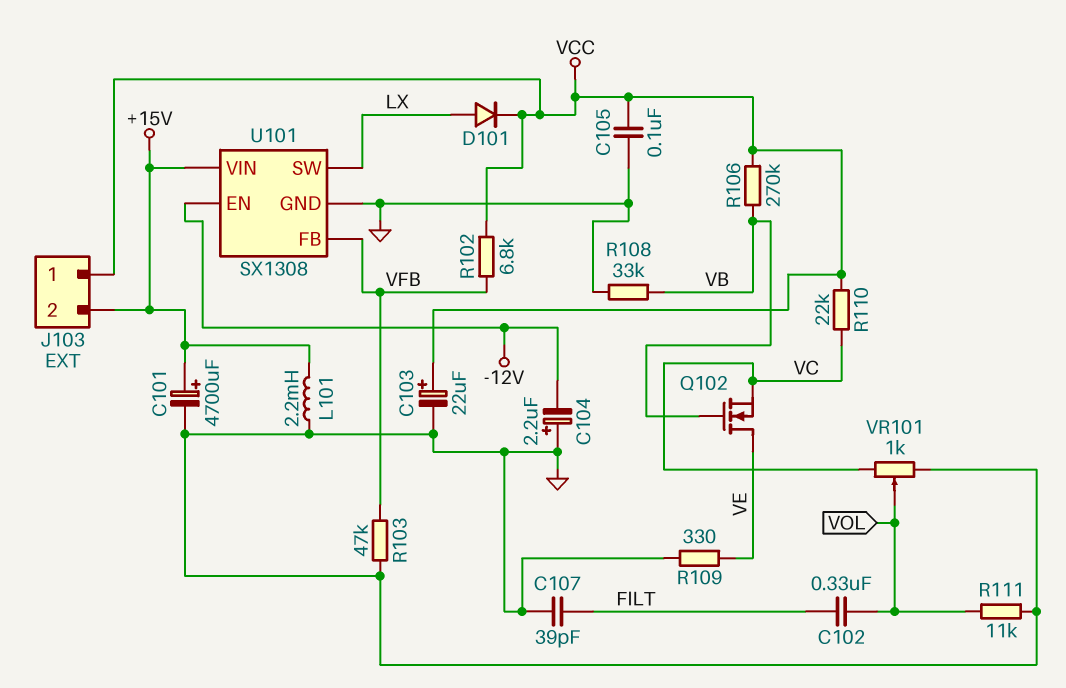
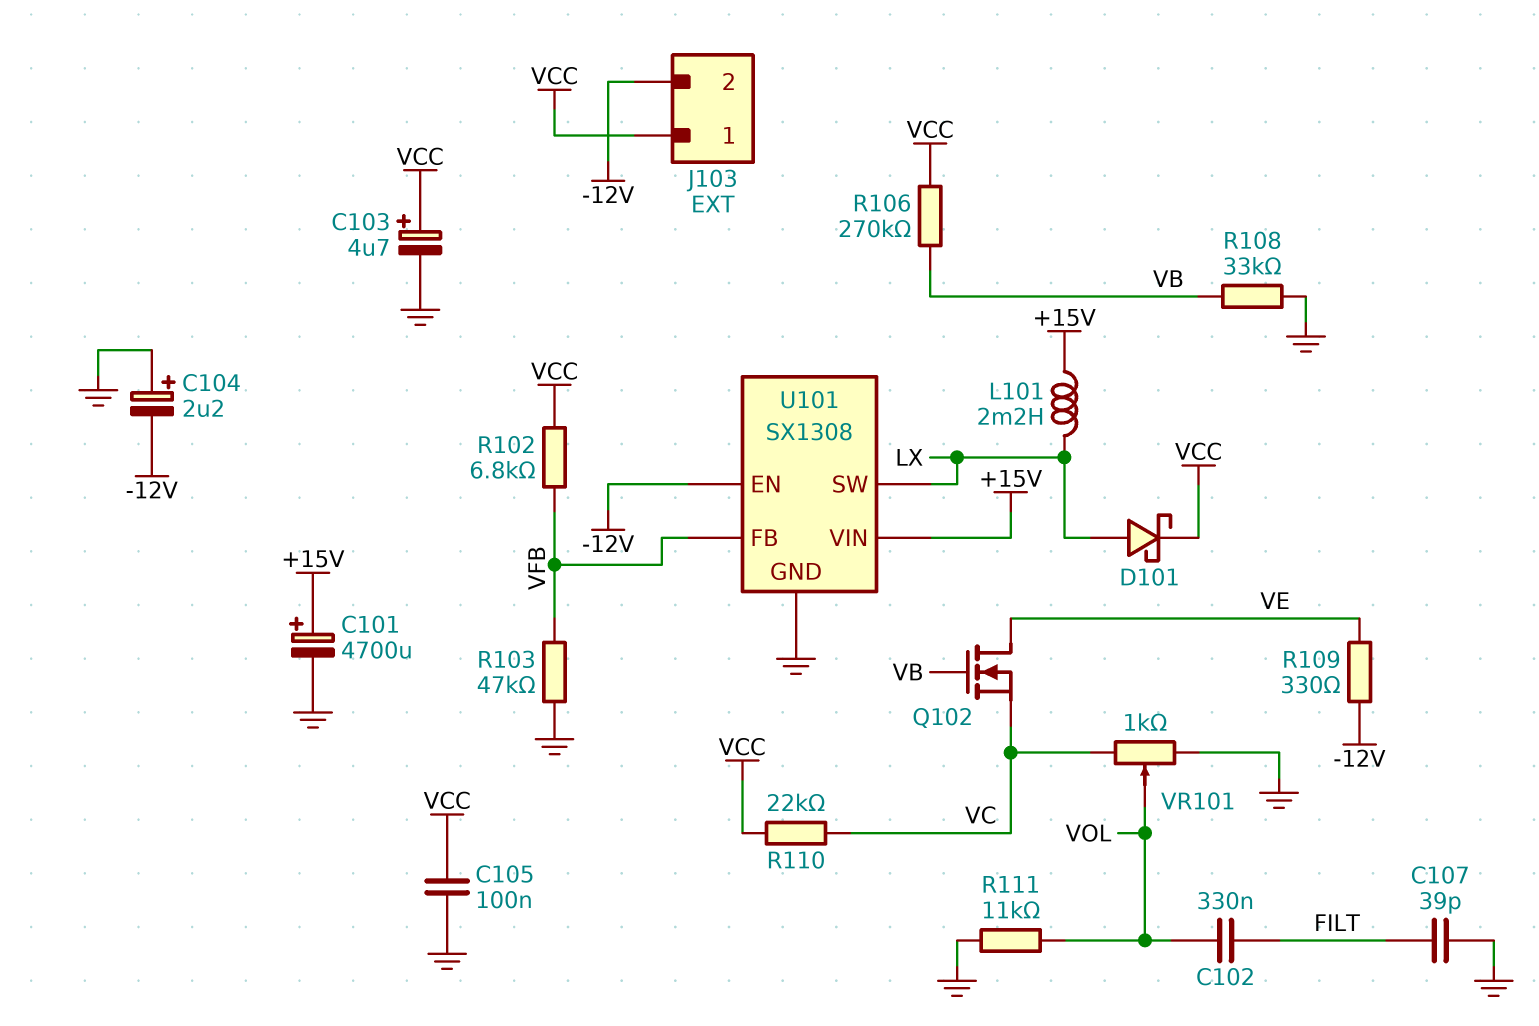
C103: 22uF (plus VCC, minus GND) -> 4.7uF (plus VCC, minus GND)
D101: diode (A LX, K VCC) -> schottky (A LX, K VCC)
J103 pin 2: +15V -> -12V
L101: 2.2mH (+15V, GND) -> 2.2mH (+15V, LX)
R109: 330 (GND, VE) -> 330 (-12V, VE)

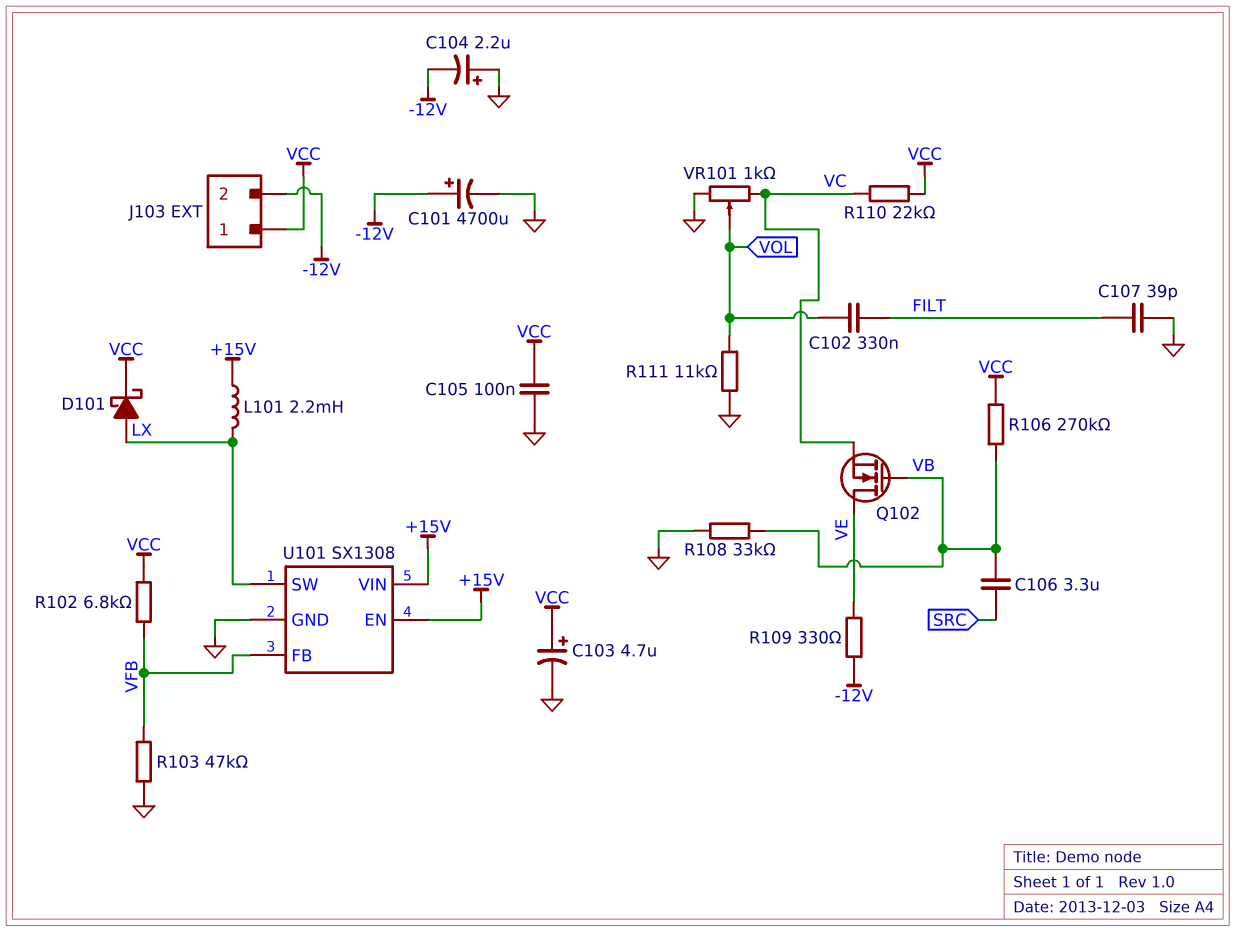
C101: 4700uF (plus +15V, minus GND) -> 4700uF (plus -12V, minus GND)
C106: none -> 3.3uF (SRC, VB)
U101 pin EN: -12V -> +15V

